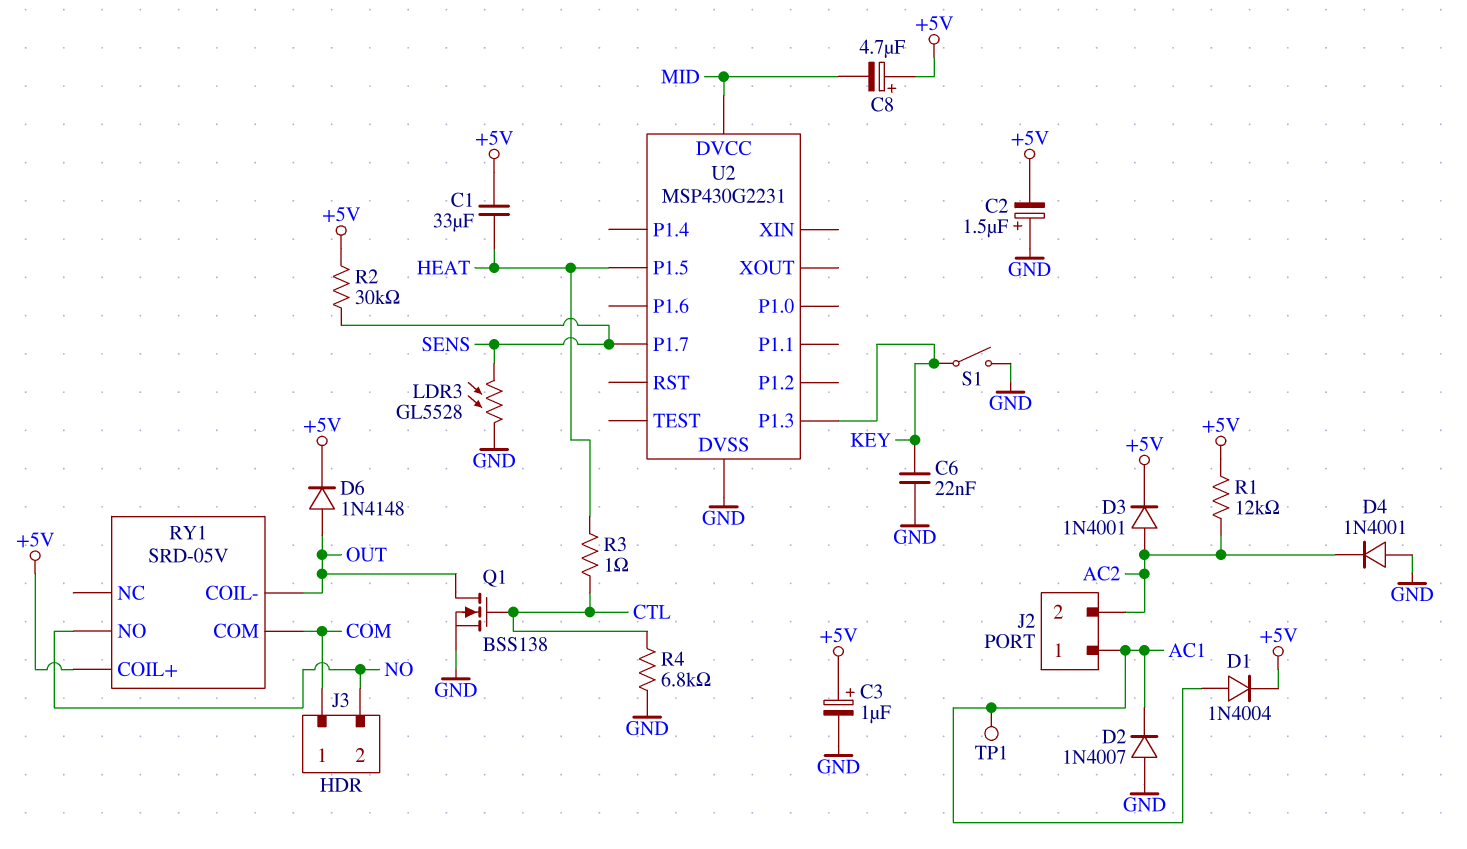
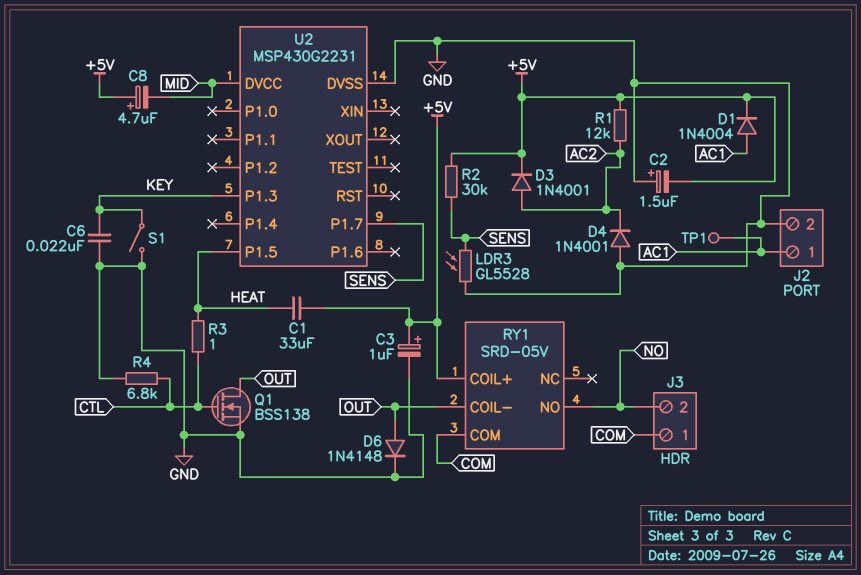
D2: diode 1N4007 (A GND, K AC1) -> none
D6: diode 1N4148 (A OUT, K +5V) -> diode 1N4148 (A OUT, K GND)
J2 pin 2: AC2 -> GND

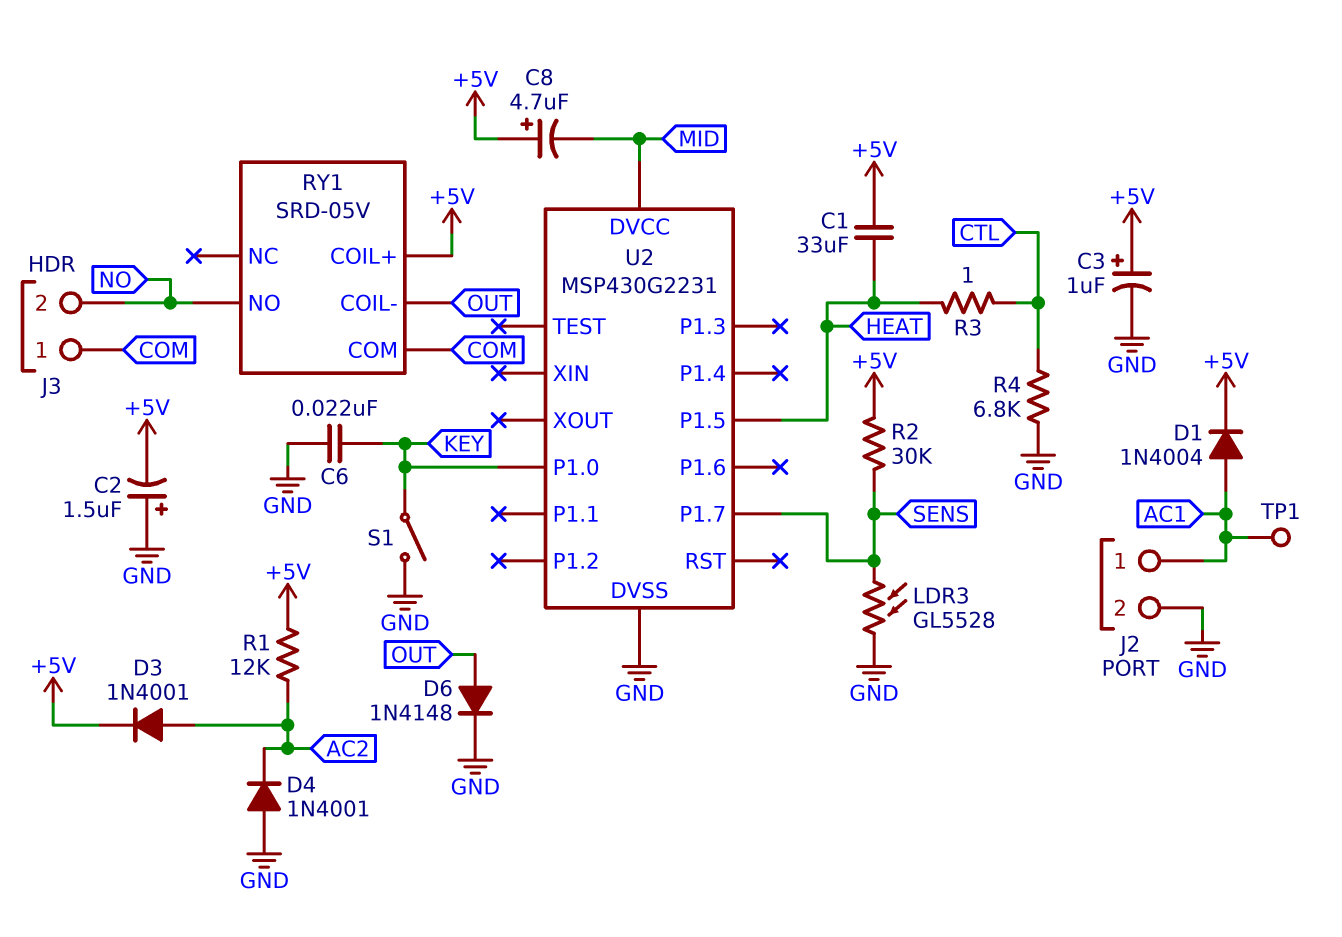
Q1: NMOS BSS138 (G CTL, D OUT, S GND) -> none
U2 pin P1.0: none -> KEY
U2 pin P1.3: KEY -> none

